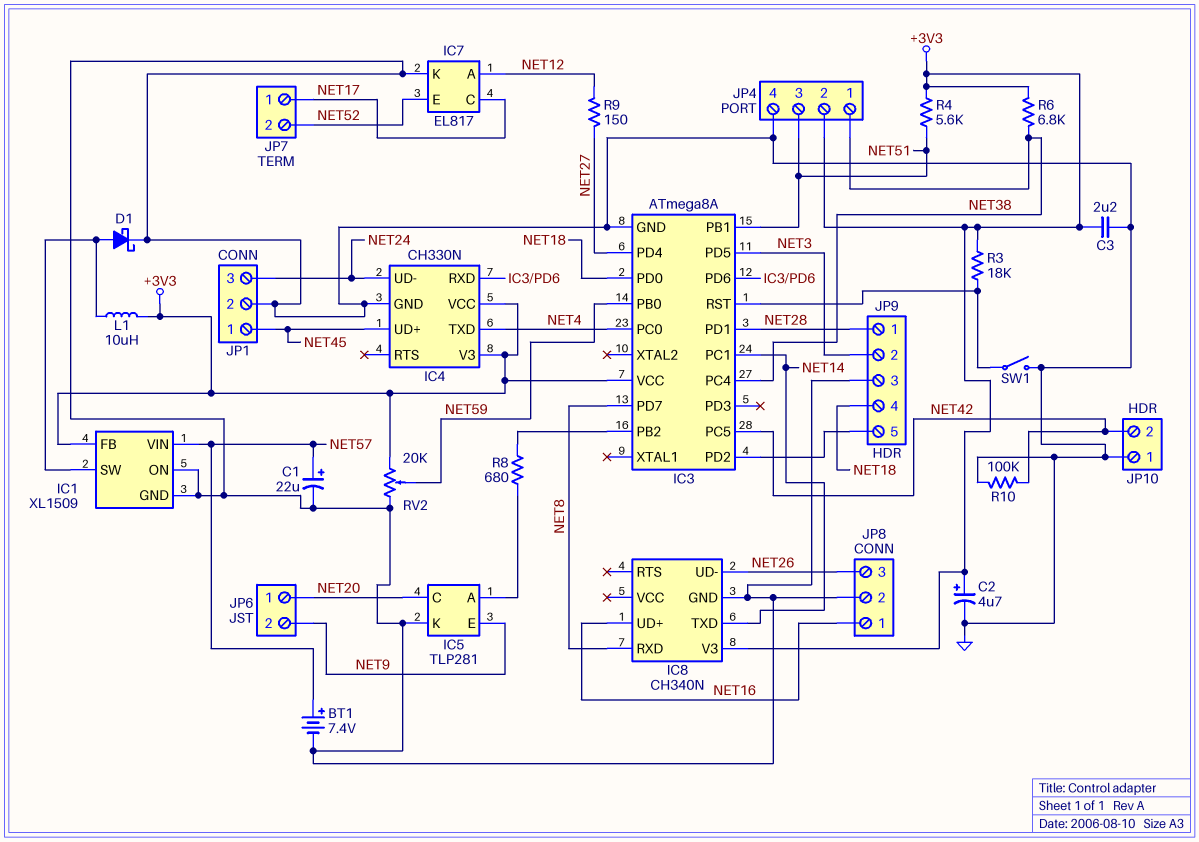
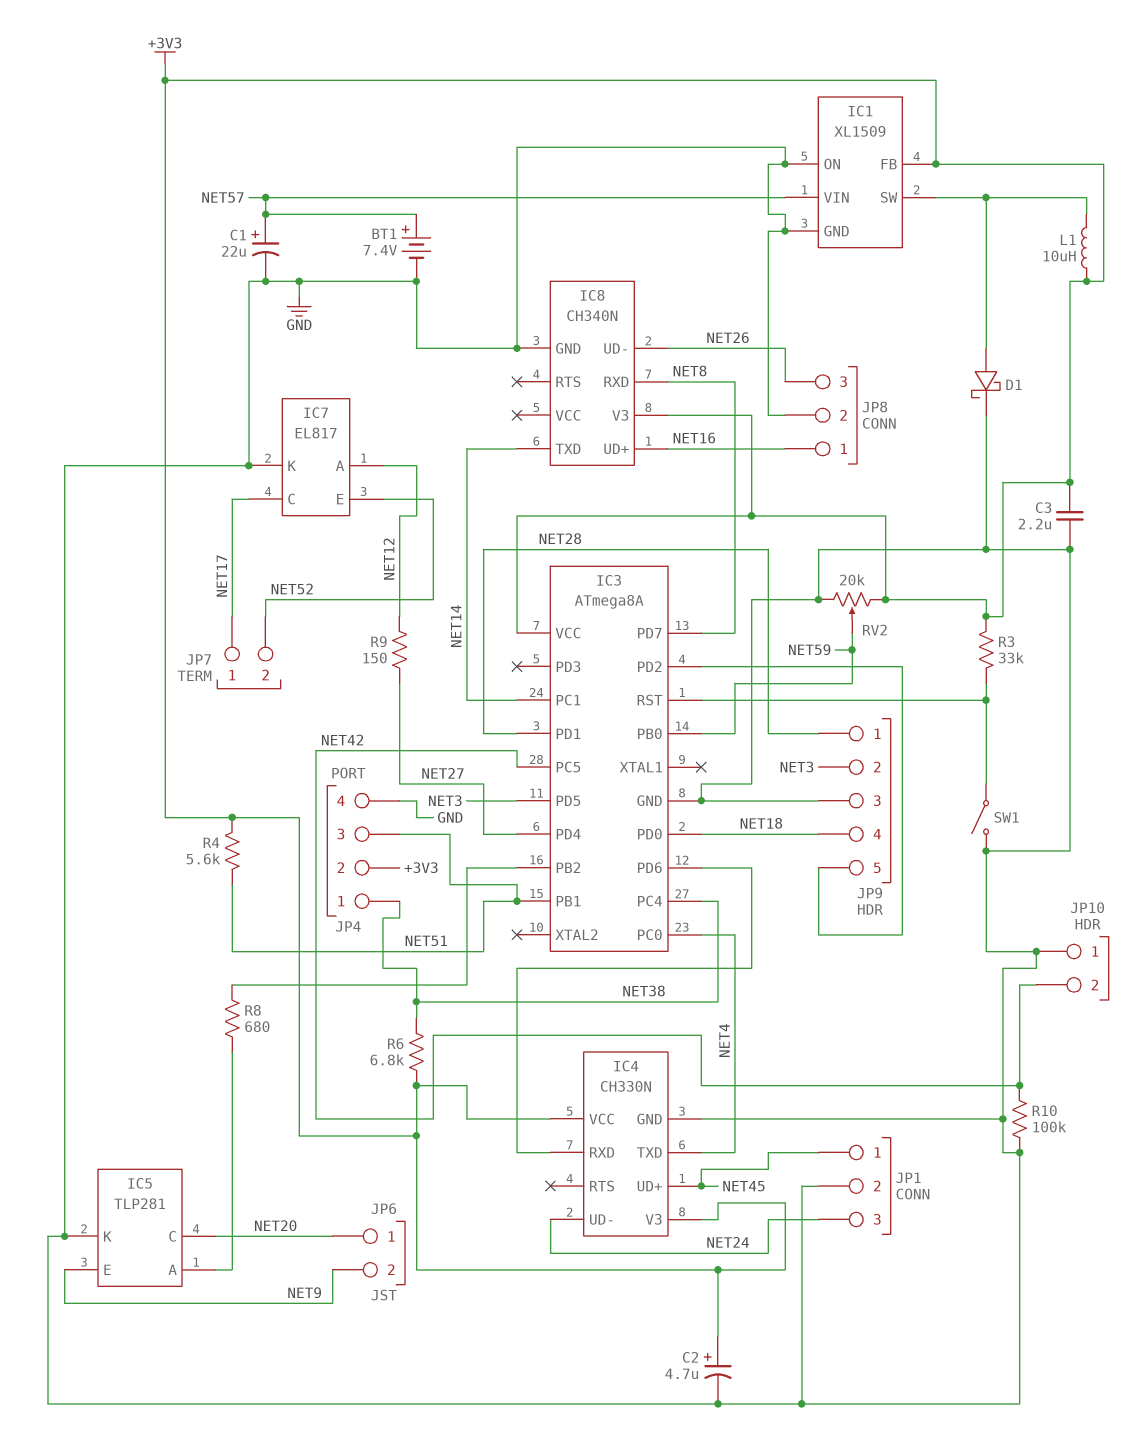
R3: 18k (+3V3, IC3/RST) -> 33k (+3V3, IC3/RST)

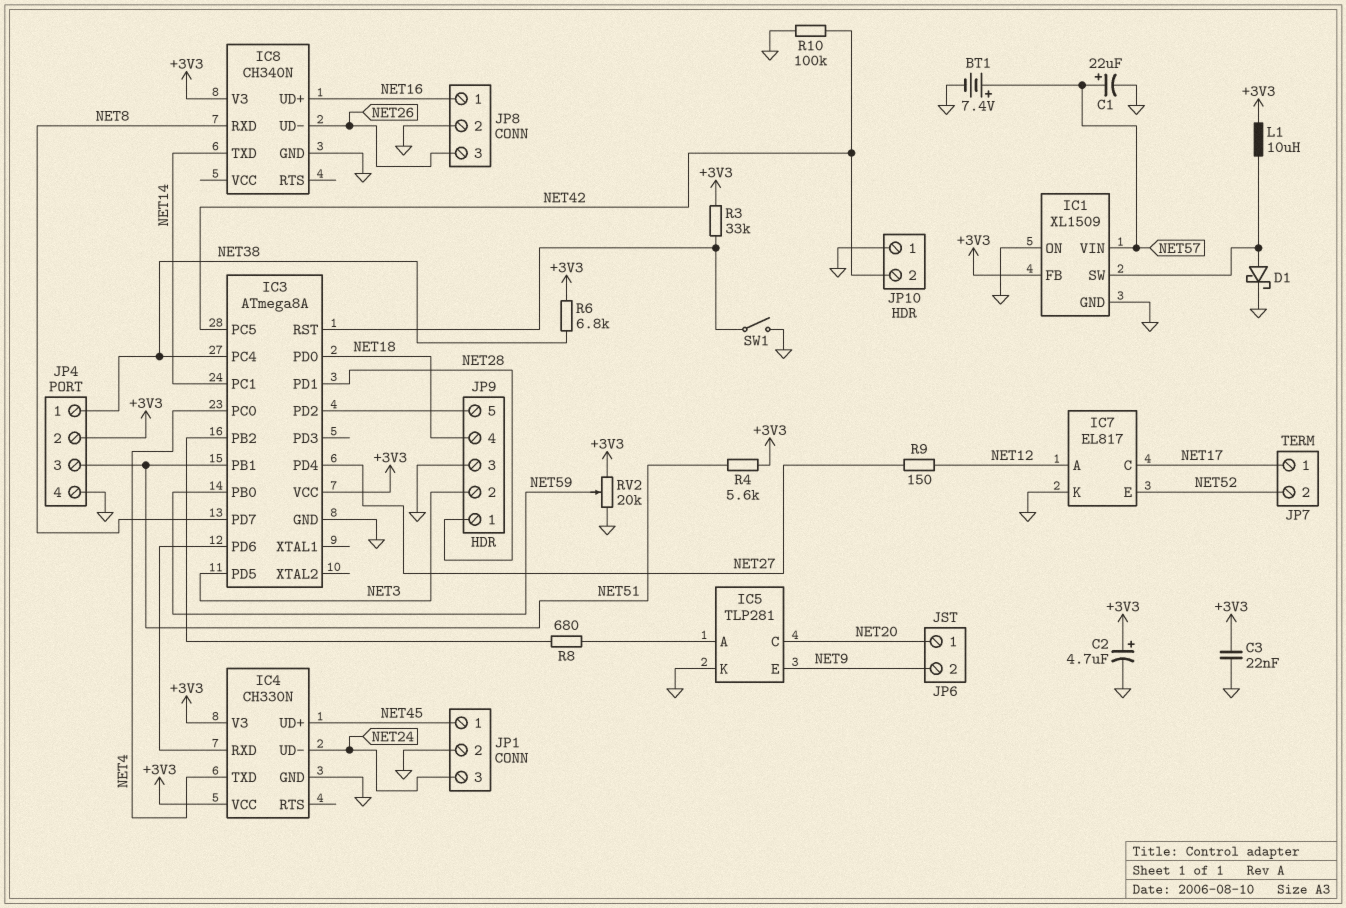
C3: 2.2uF (+3V3, GND) -> 22nF (+3V3, GND)

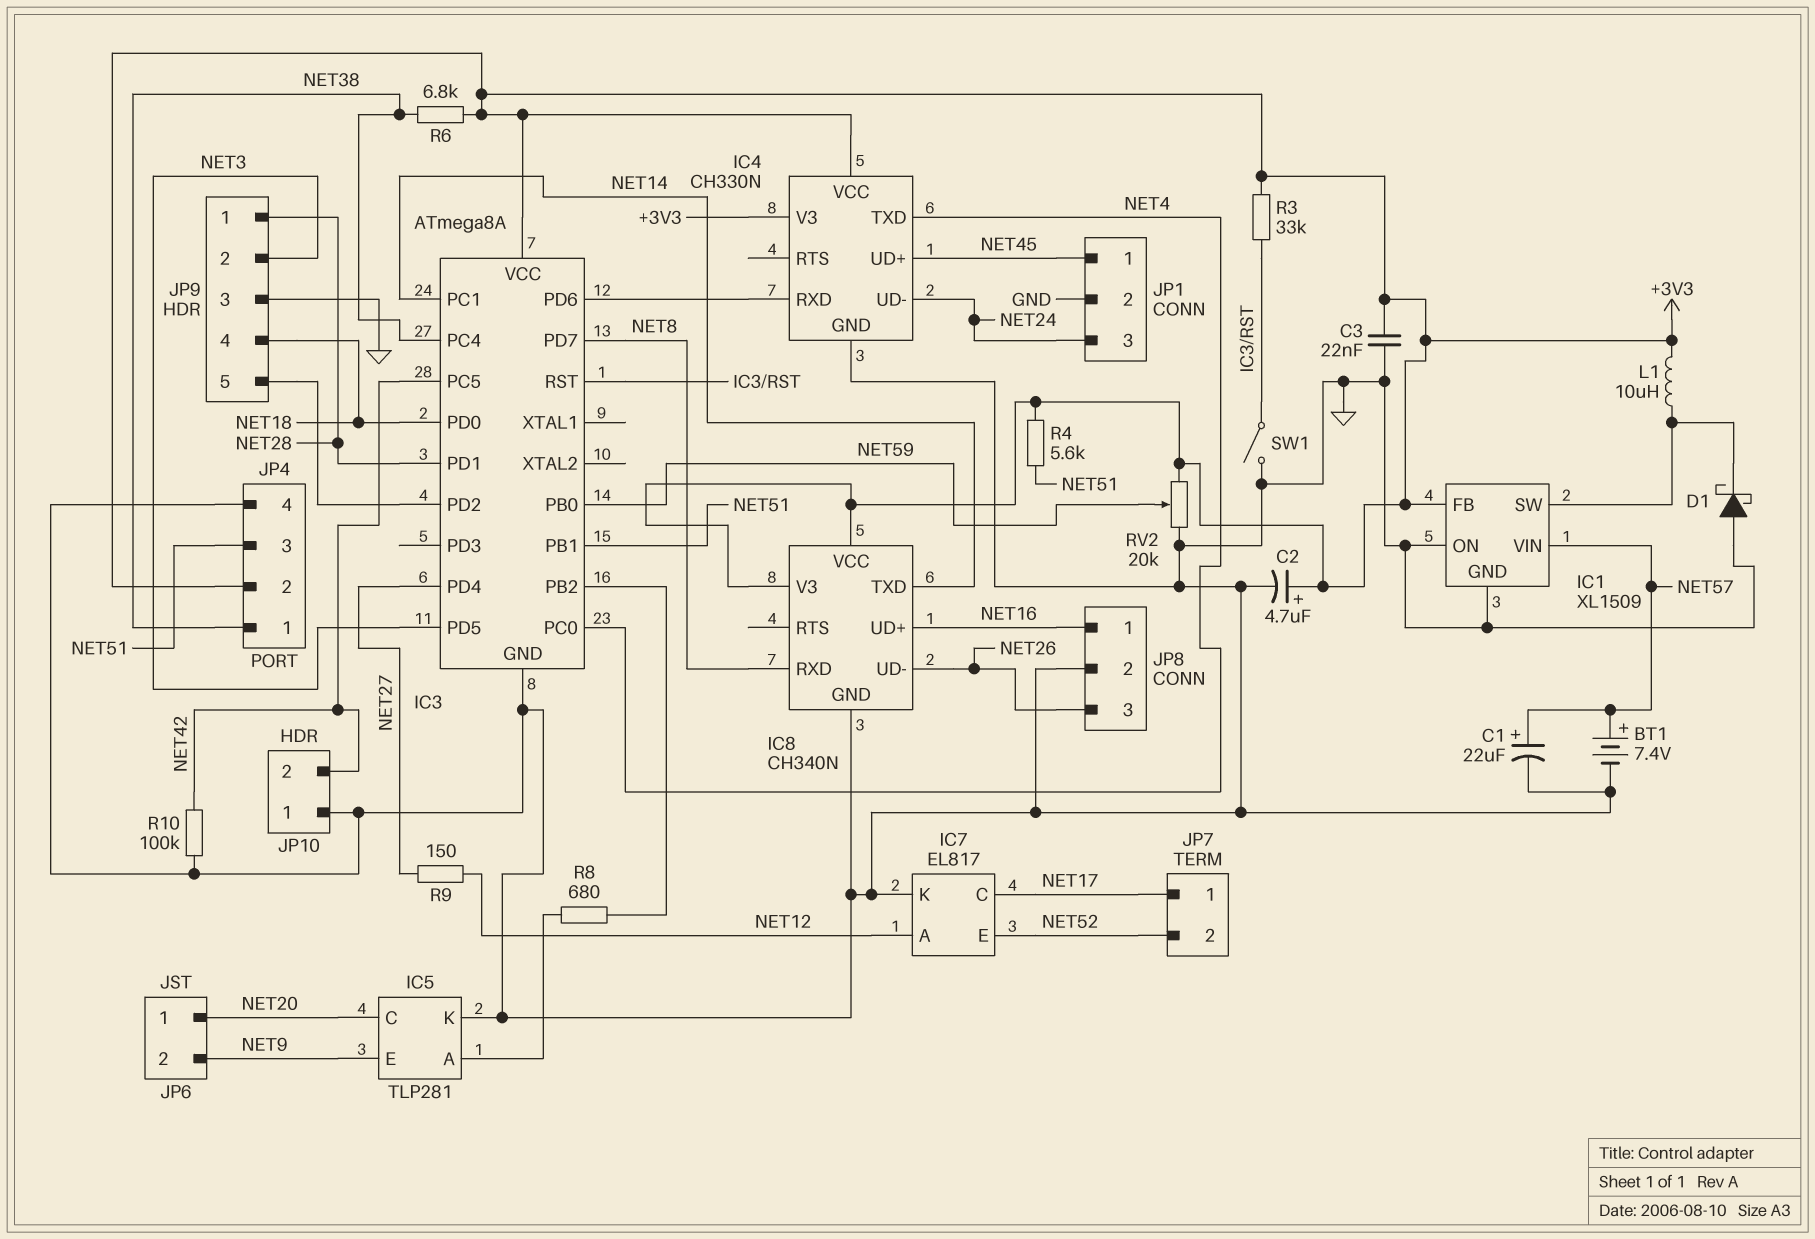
D1: schottky (A IC1/SW, K GND) -> schottky (A GND, K IC1/SW)
IC8 pin VCC: none -> +3V3

